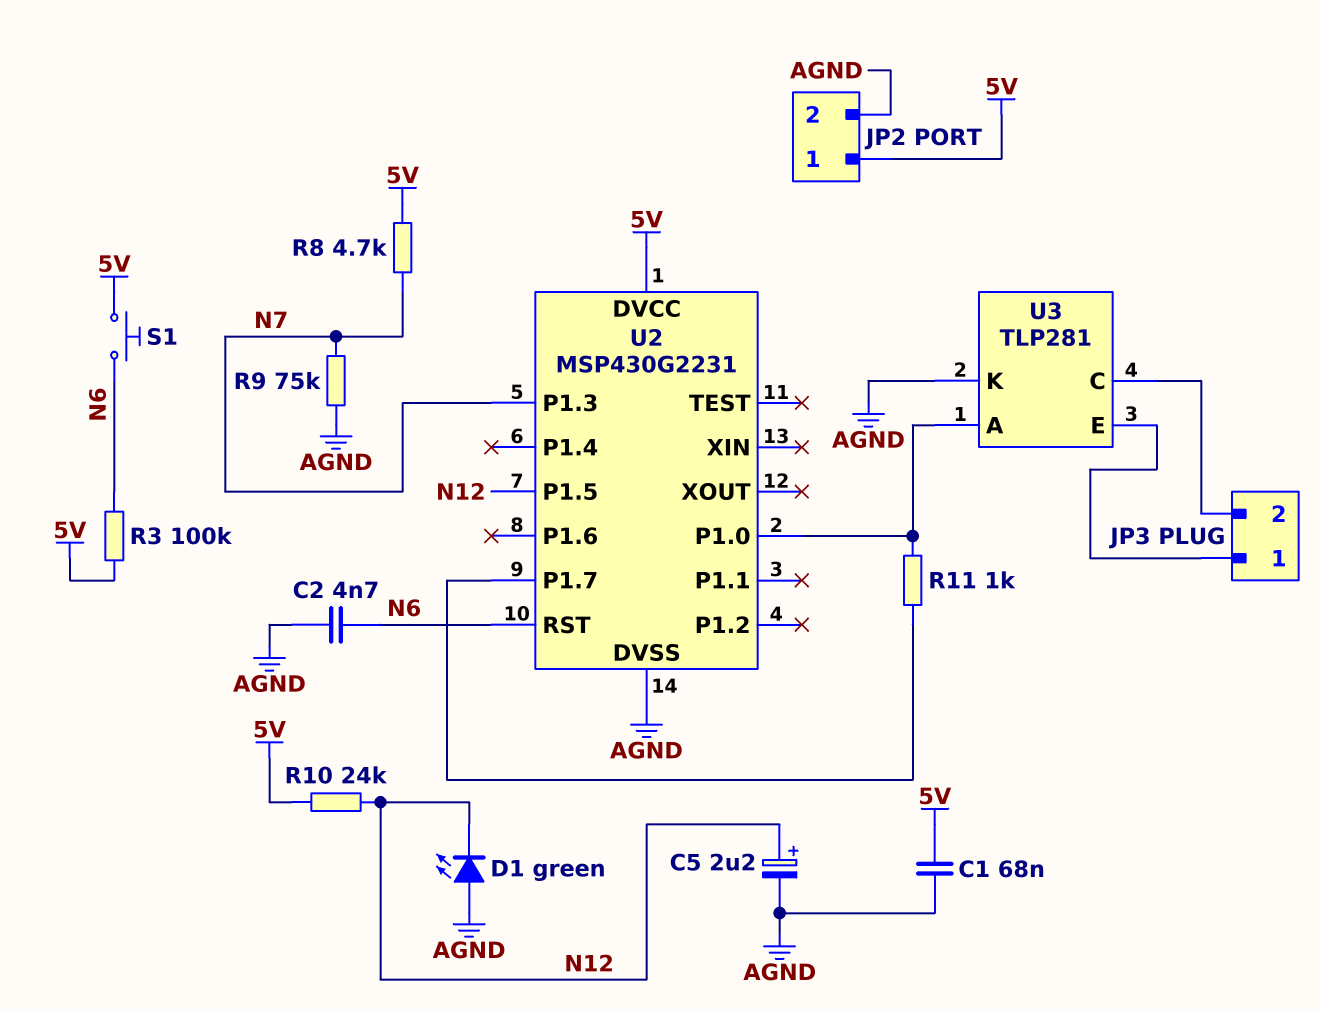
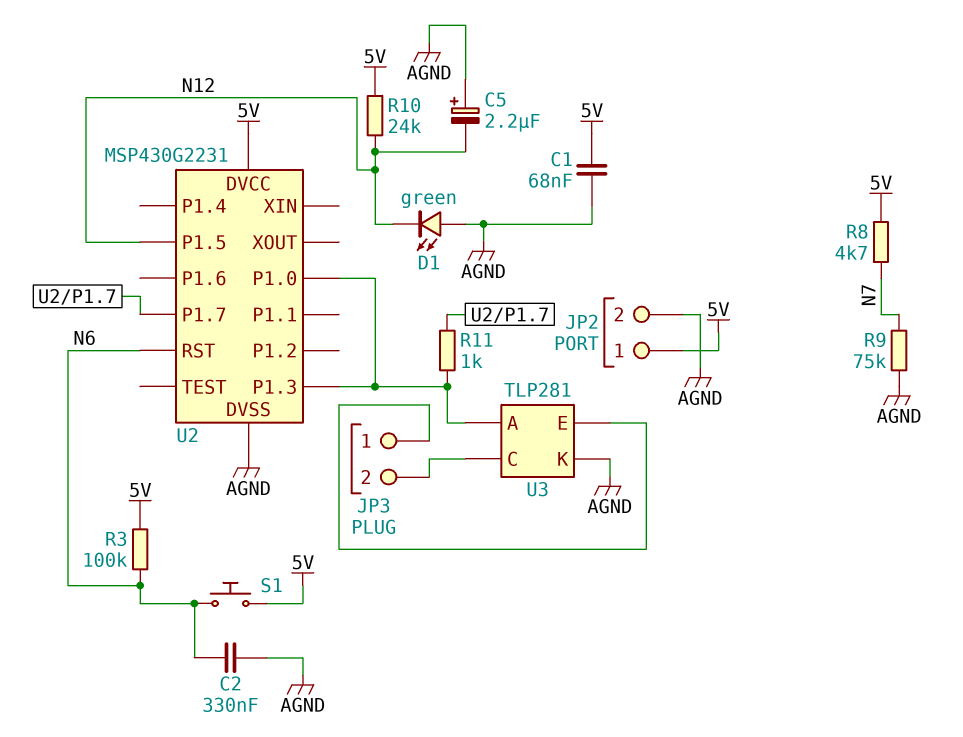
C2: 4.7nF (AGND, N6) -> 330nF (AGND, N6)
C5: 2.2uF (plus N12, minus AGND) -> 2.2uF (plus AGND, minus N12)
U2 pin P1.3: N7 -> U2/P1.0

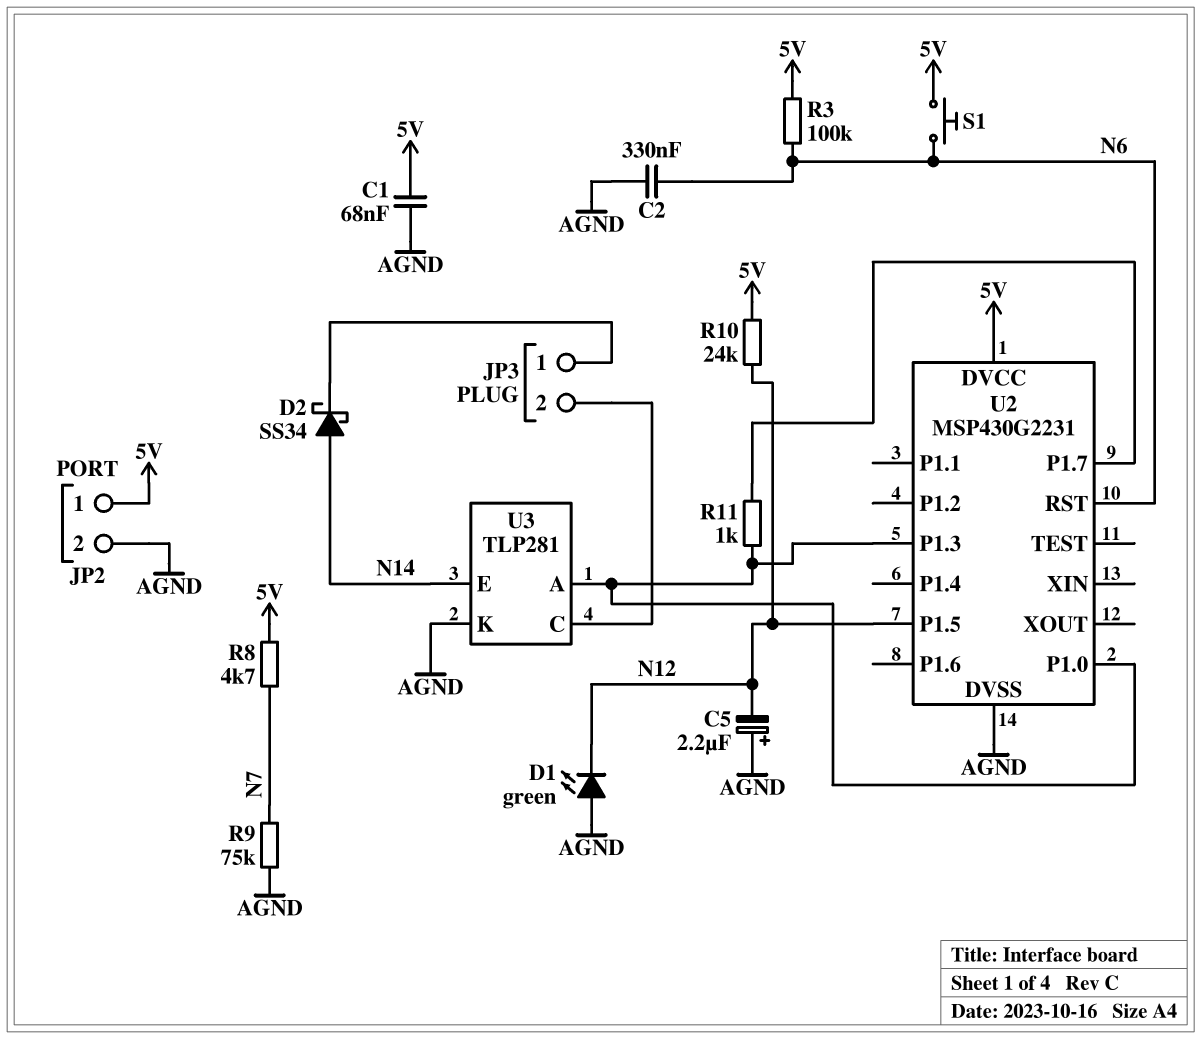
D2: none -> schottky SS34 (A N14, K JP3/1)
U3 pin E: JP3/1 -> N14

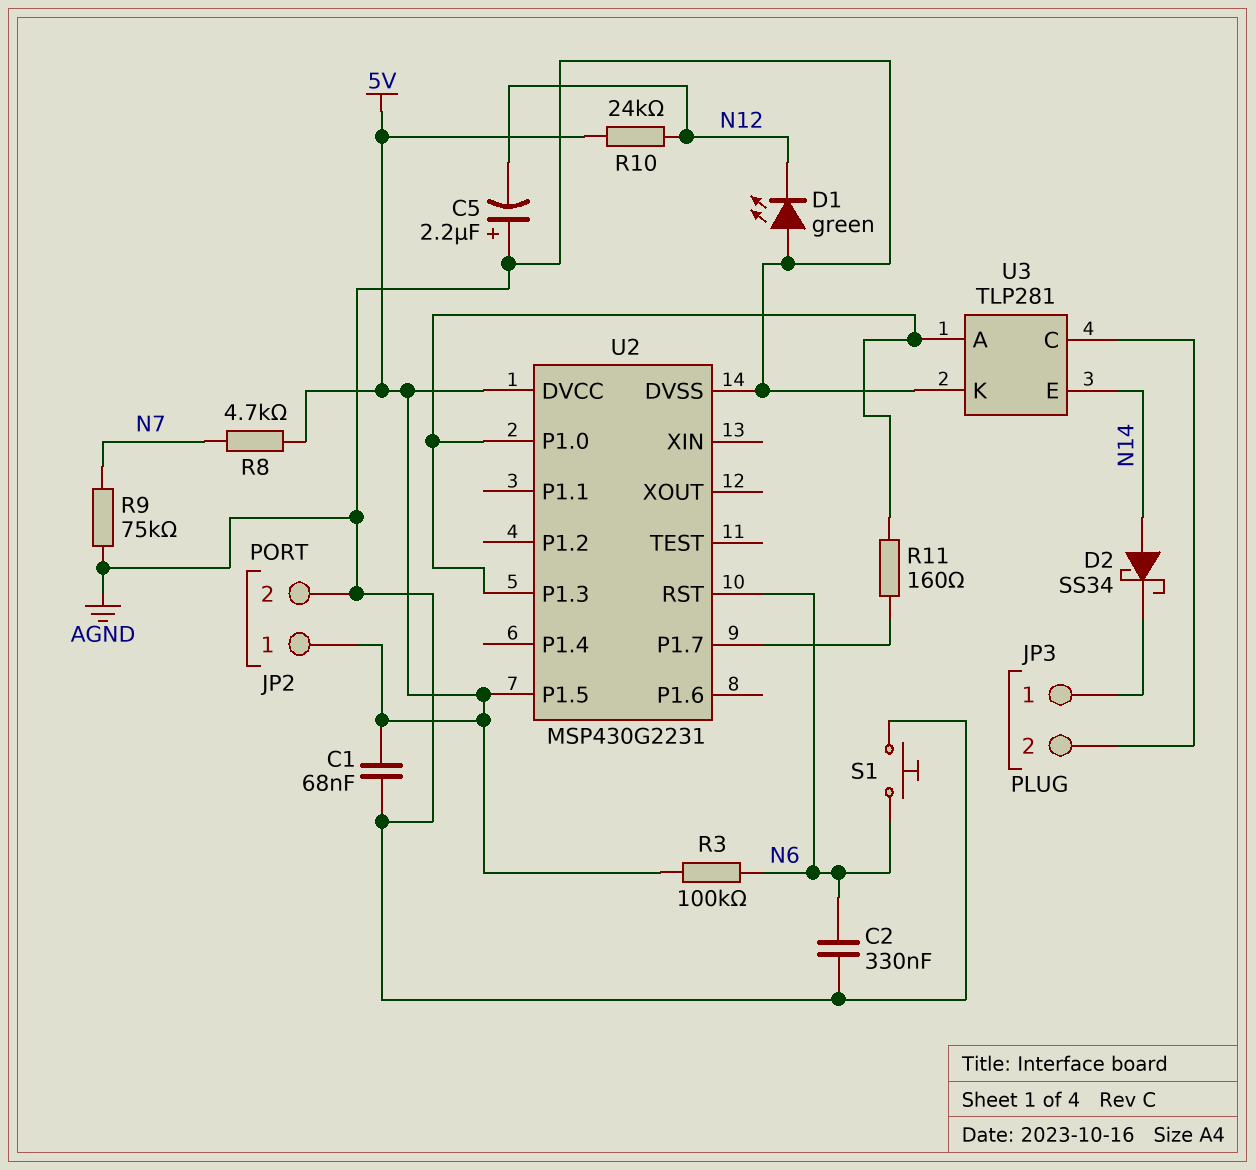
R11: 1k (U2/P1.0, U2/P1.7) -> 160 (U2/P1.0, U2/P1.7)
S1: button (5V, N6) -> button (AGND, N6)
U2 pin P1.5: N12 -> 5V

